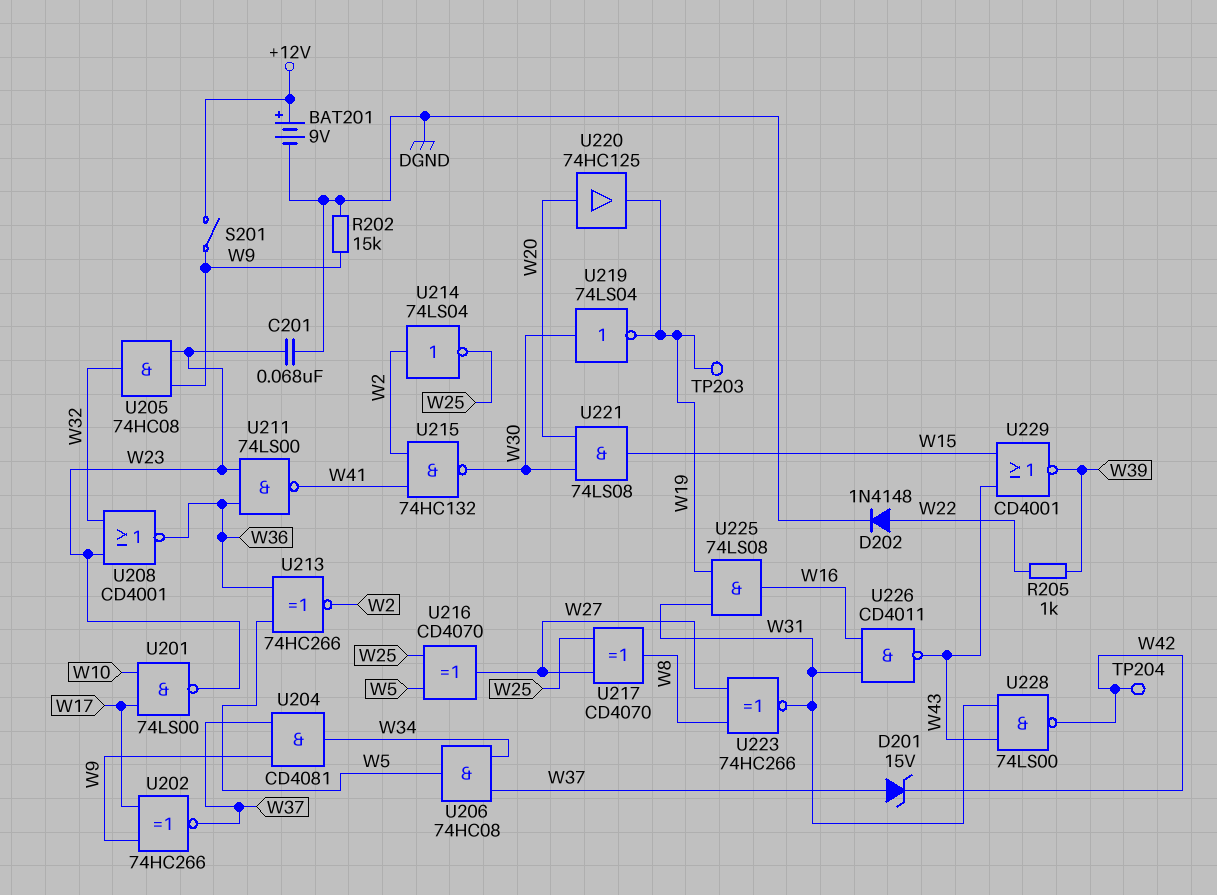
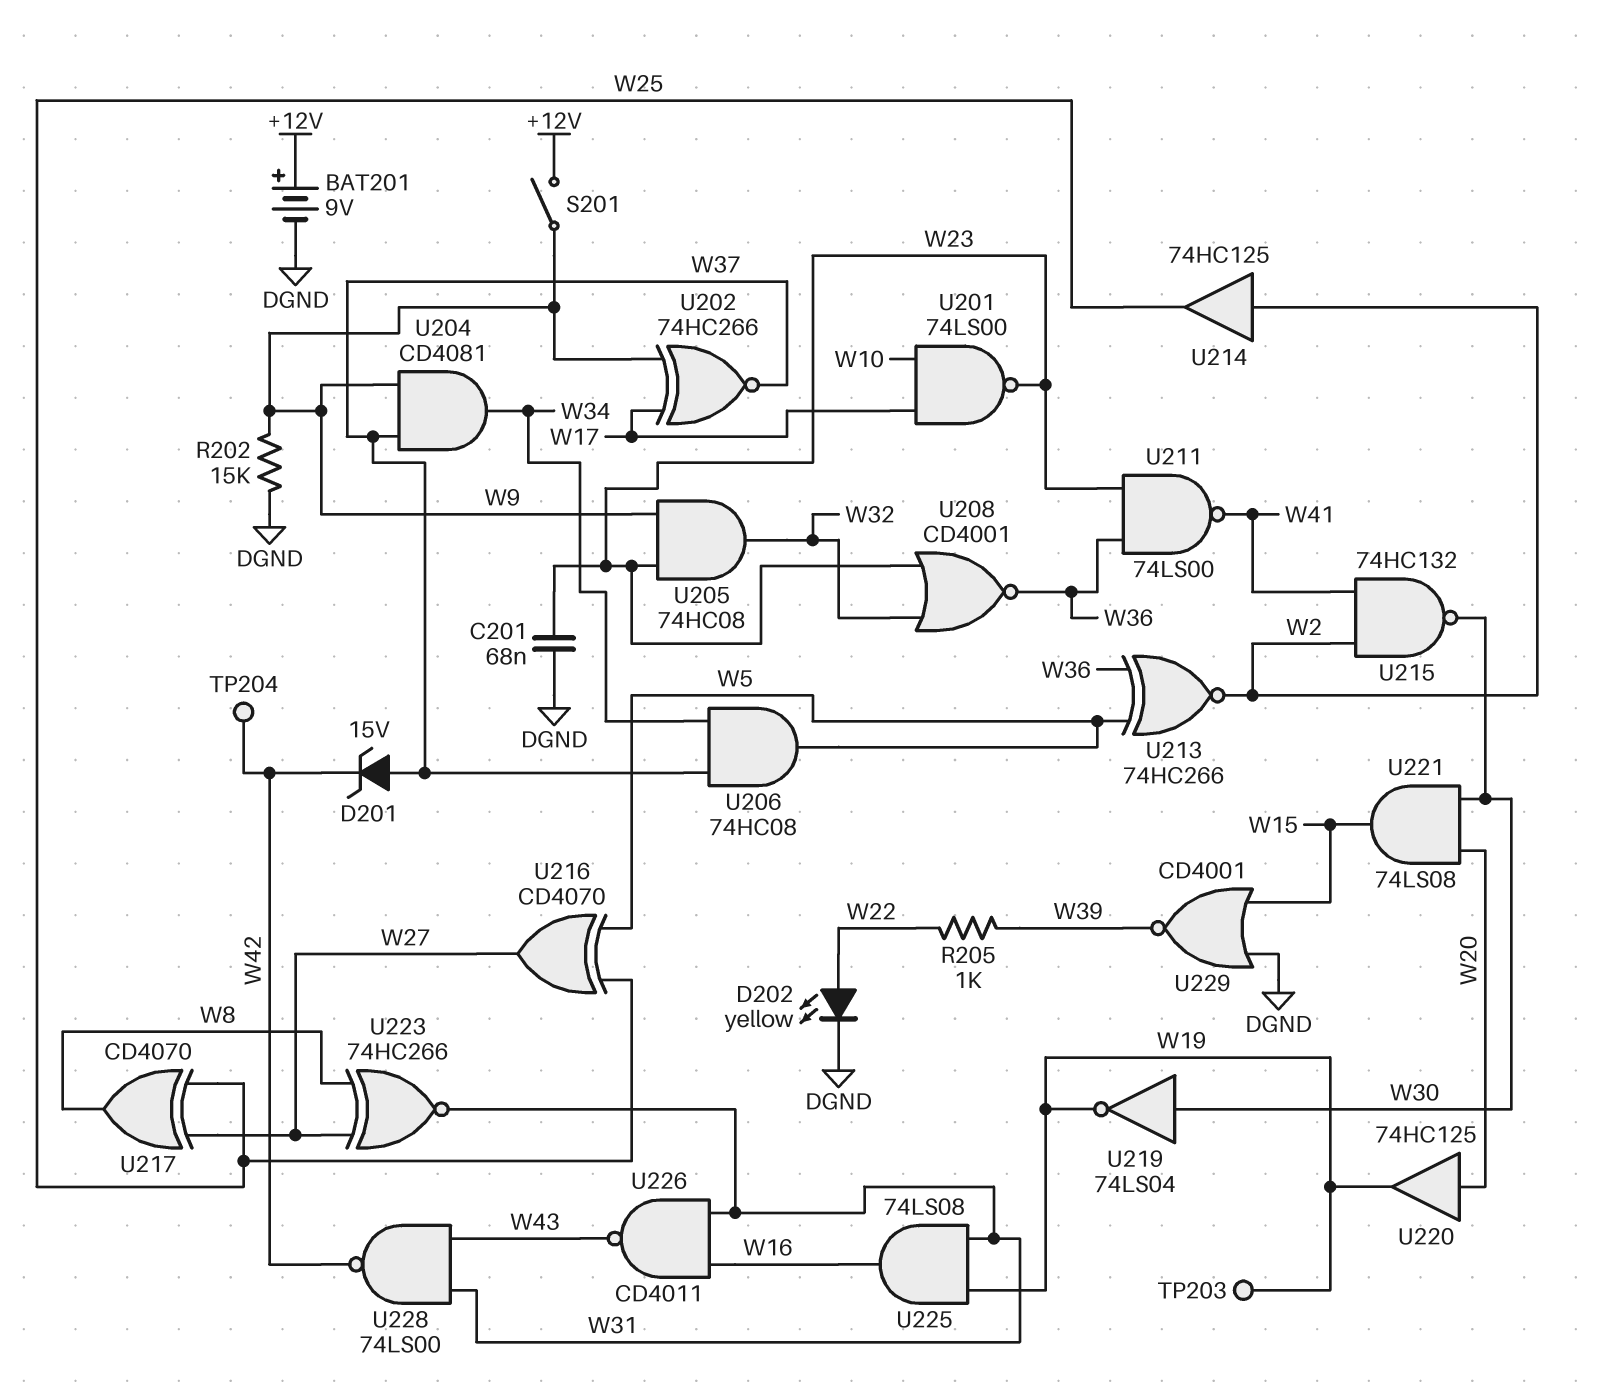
D202: diode 1N4148 (A W22, K DGND) -> LED yellow (A W22, K DGND)
U214: NOT 74LS04 (in W2, out W25) -> buffer 74HC125 (in W2, out W25)
U229: NOR CD4001 (in W15, in W43, out W39) -> NOR CD4001 (in DGND, in W15, out W39)

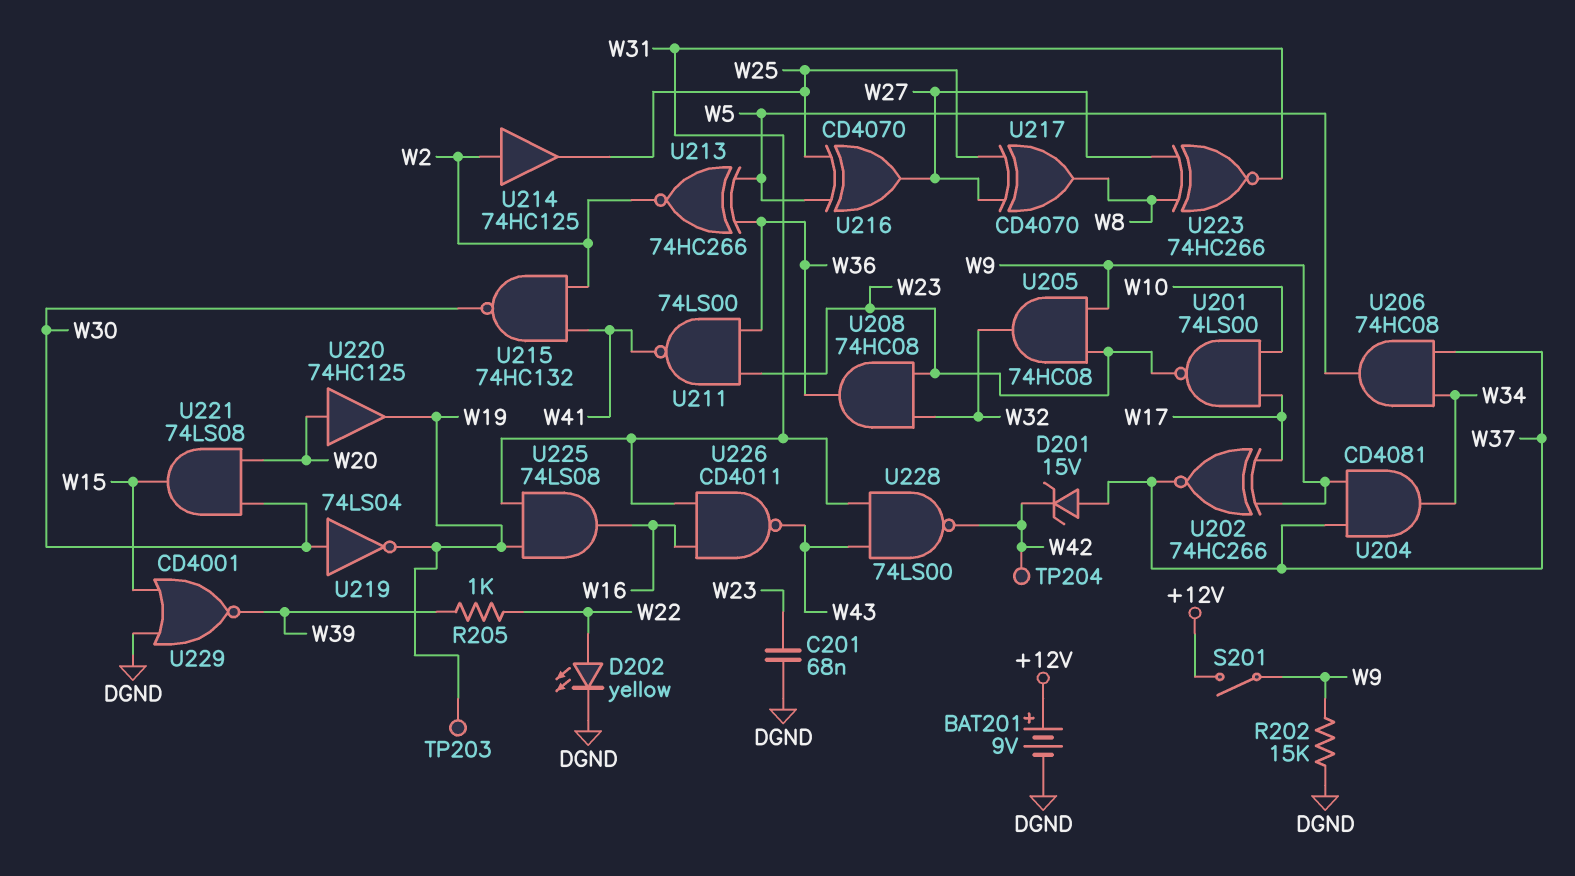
U208: NOR CD4001 (in W23, in W32, out W36) -> AND 74HC08 (in W23, in W32, out W36)

